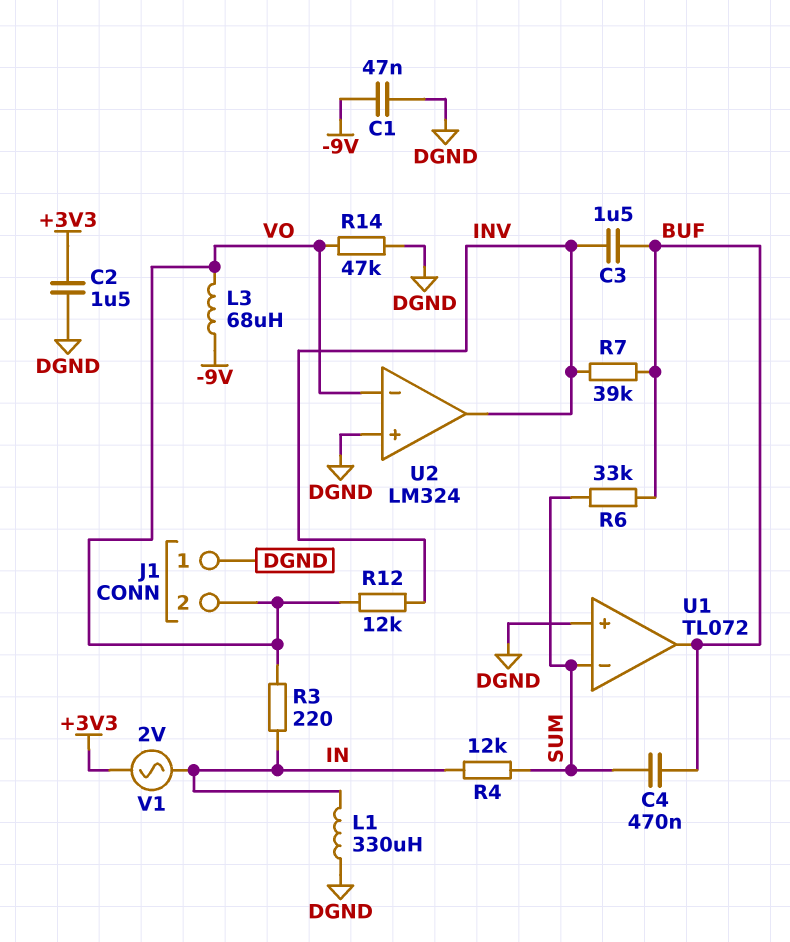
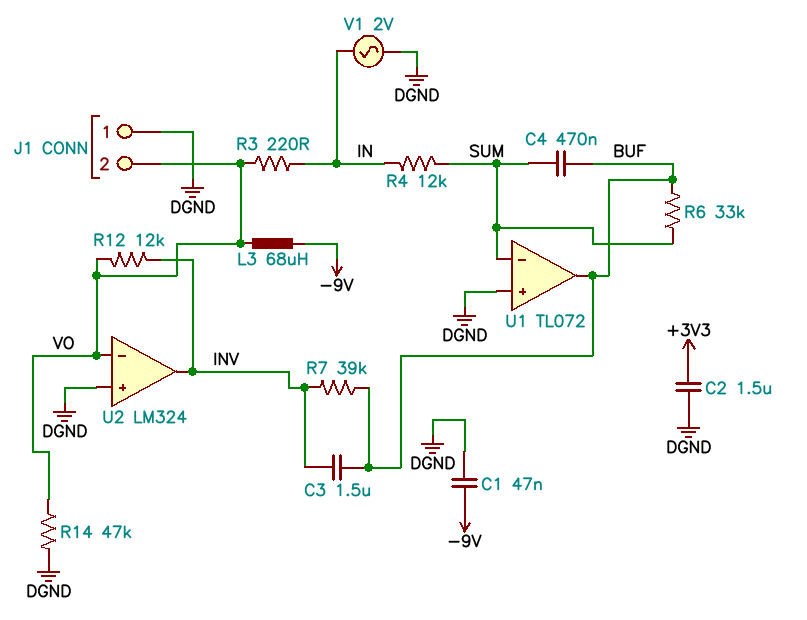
L1: 330uH (DGND, IN) -> none
V1: AC 2V (+3V3, IN) -> AC 2V (DGND, IN)

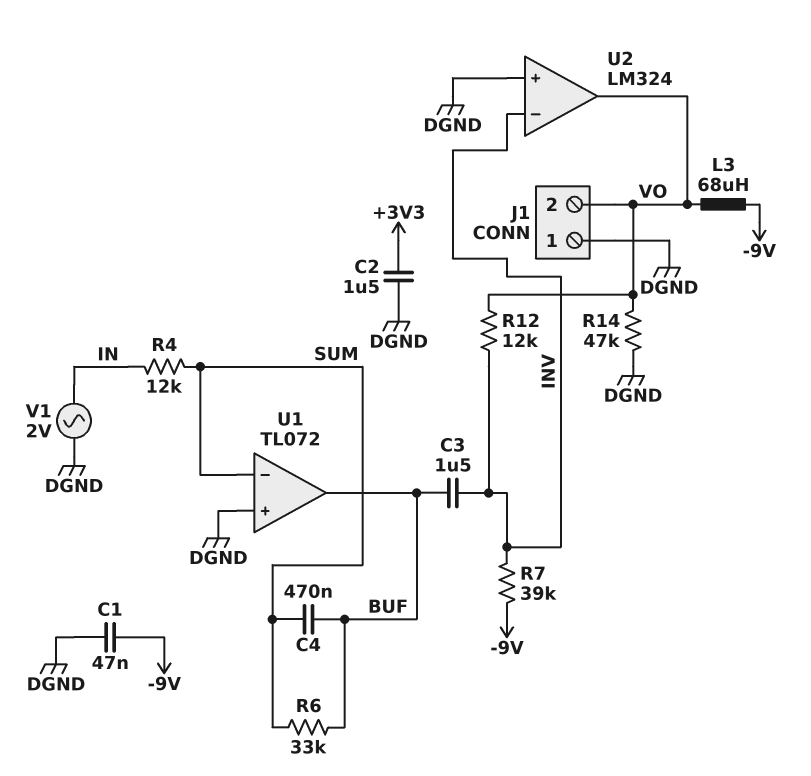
R3: 220 (IN, VO) -> none
R7: 39k (BUF, INV) -> 39k (-9V, INV)
U2 pin in-: VO -> INV
U2 pin out: INV -> VO

